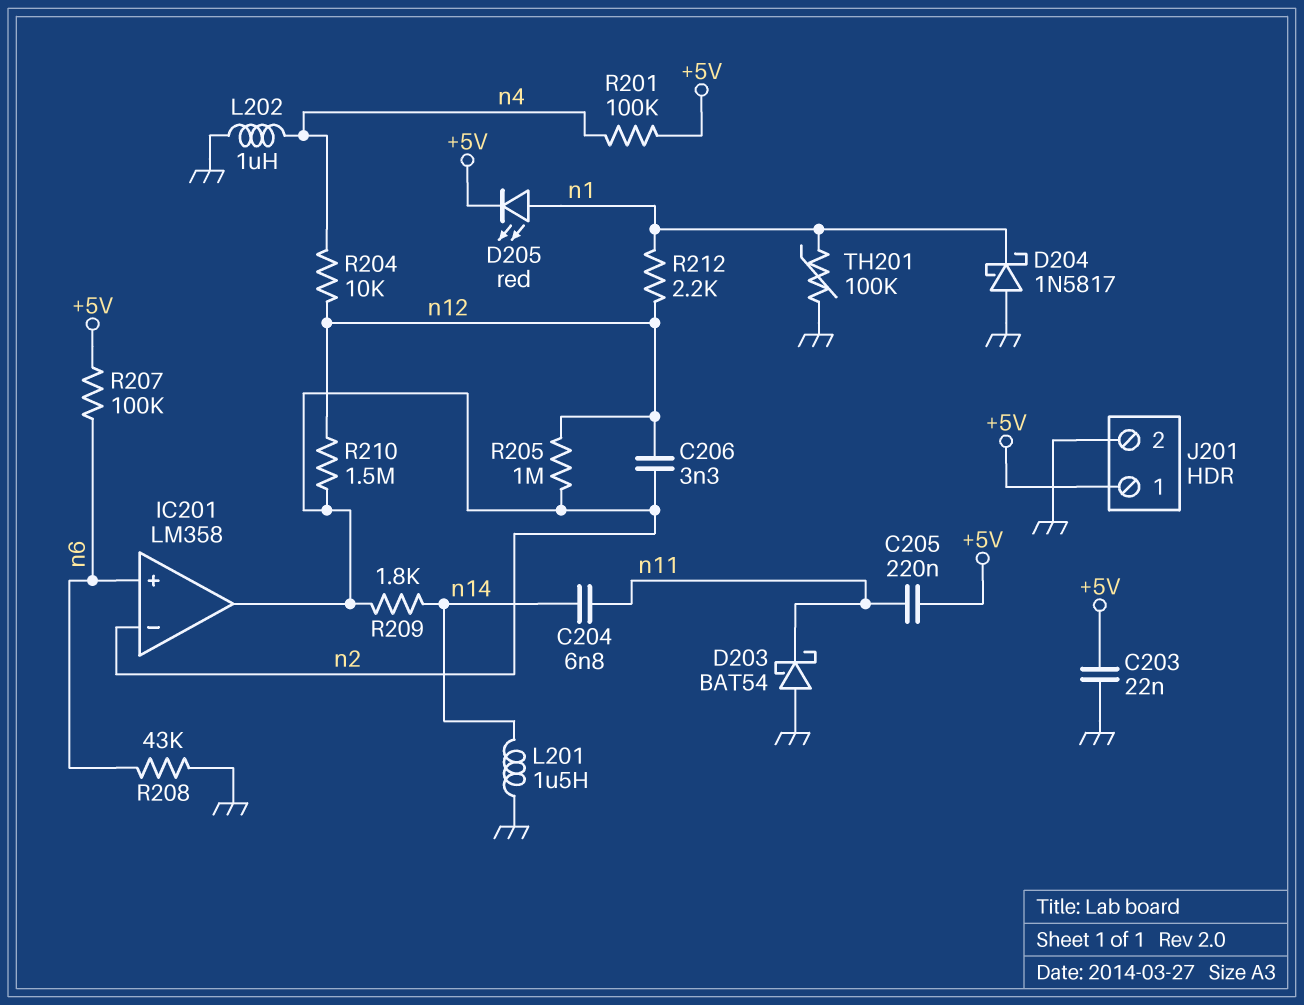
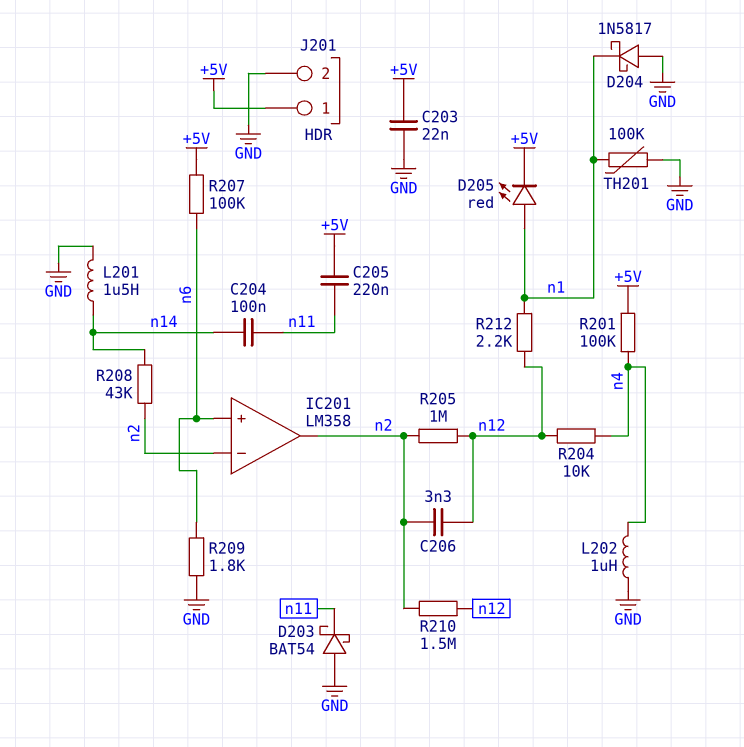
C204: 6.8nF (n11, n14) -> 100nF (n11, n14)
R208: 43k (GND, n6) -> 43k (n2, n14)
R209: 1.8k (n2, n14) -> 1.8k (GND, n6)

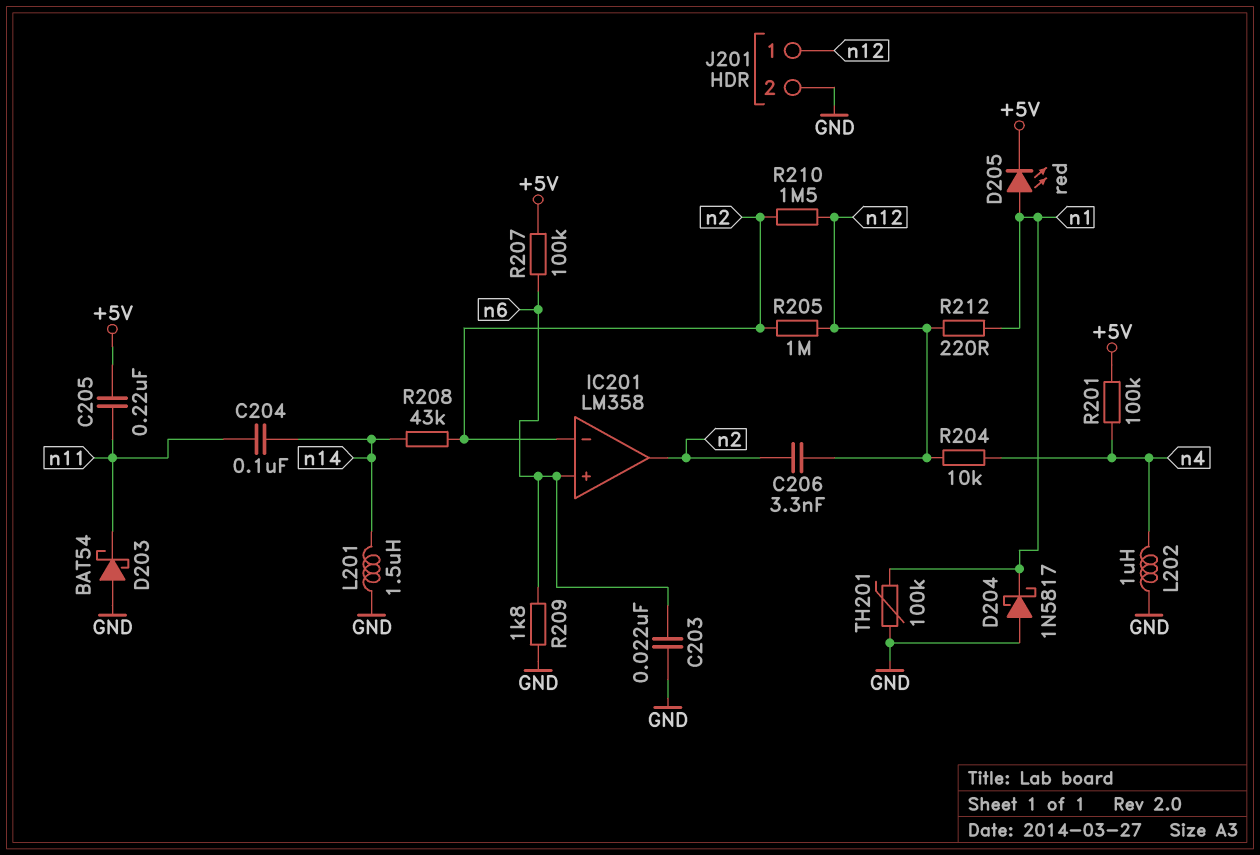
C203: 22nF (+5V, GND) -> 22nF (GND, n6)
J201 pin 1: +5V -> n12
R212: 2.2k (n1, n12) -> 220 (n1, n12)

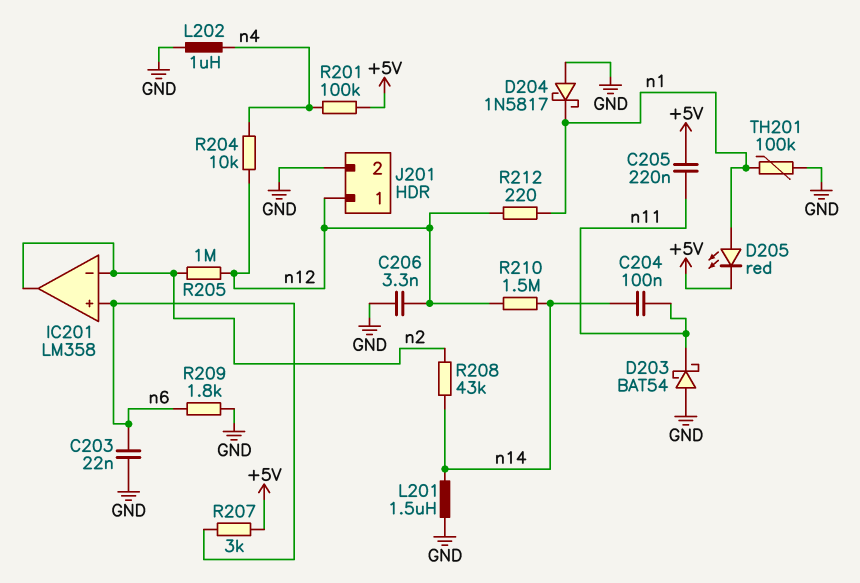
C206: 3.3nF (n2, n12) -> 3.3nF (GND, n12)
R207: 100k (+5V, n6) -> 3k (+5V, n6)
R210: 1.5M (n2, n12) -> 1.5M (n12, n14)

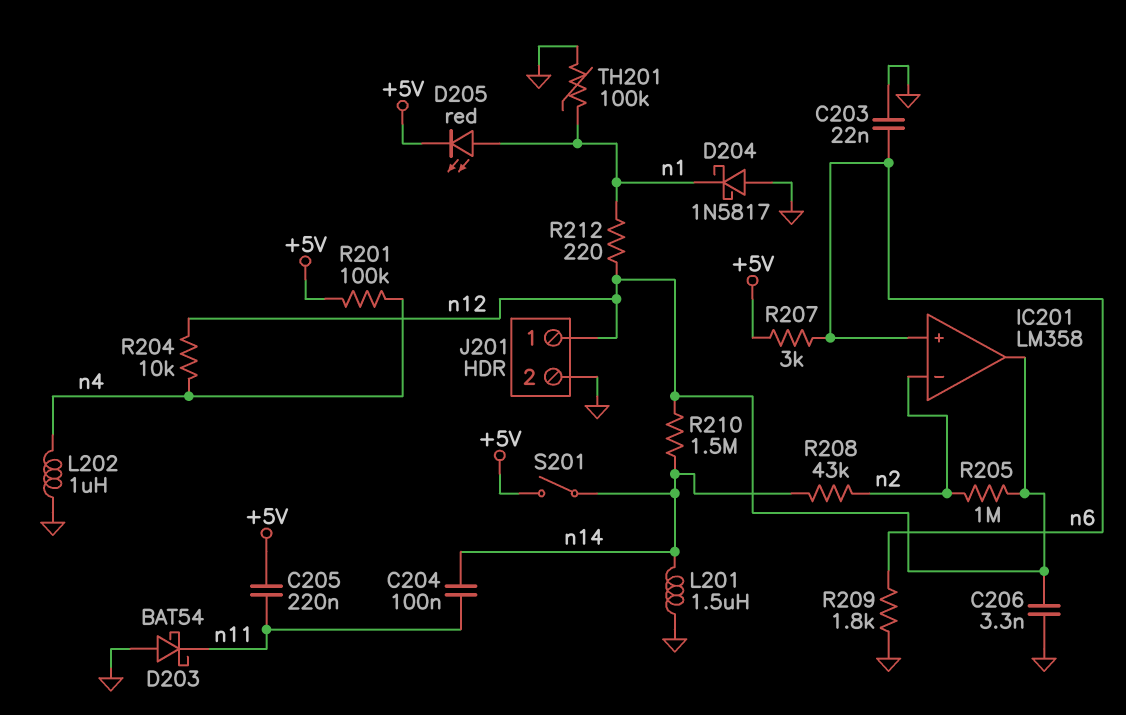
IC201 pin out: n2 -> n12
S201: none -> switch (+5V, n14)

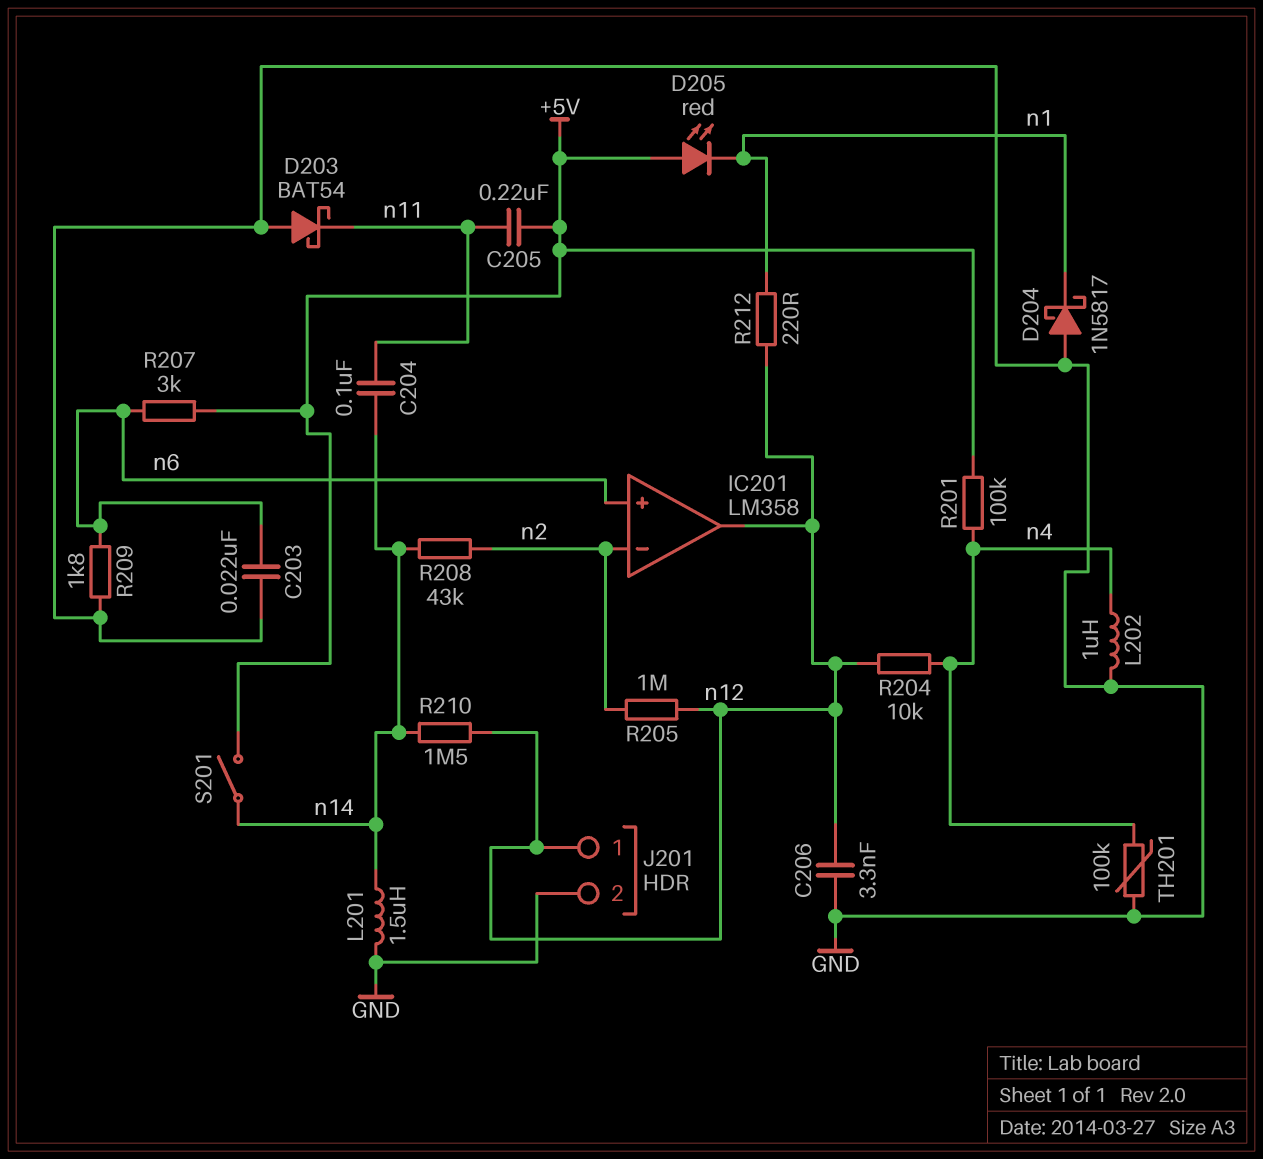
D205: LED red (A n1, K +5V) -> LED red (A +5V, K n1)
TH201: 100k (GND, n1) -> 100k (GND, n4)

